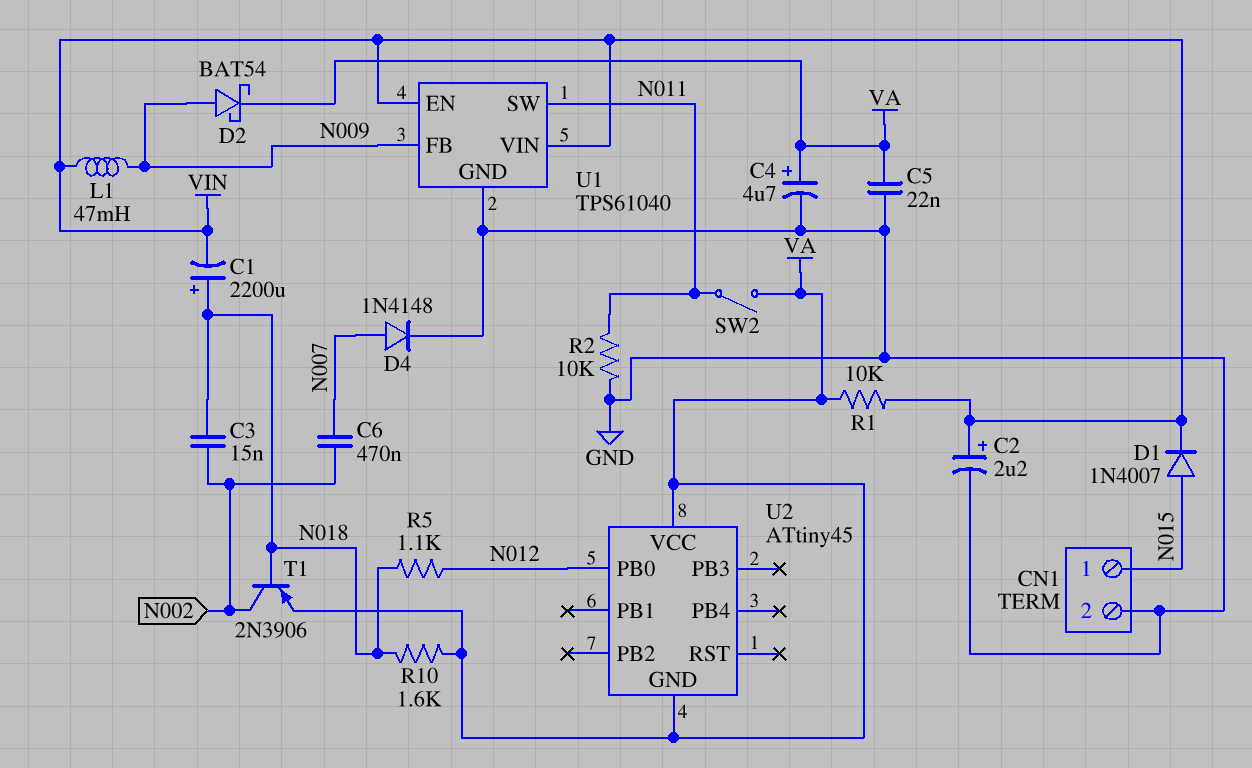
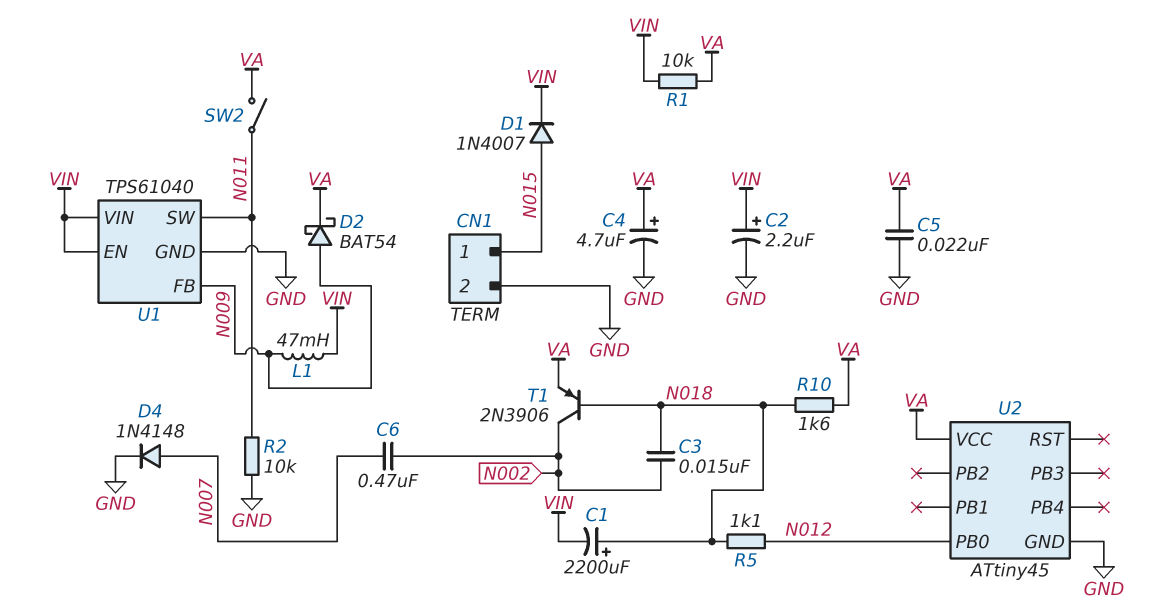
U2 pin GND: VA -> GND

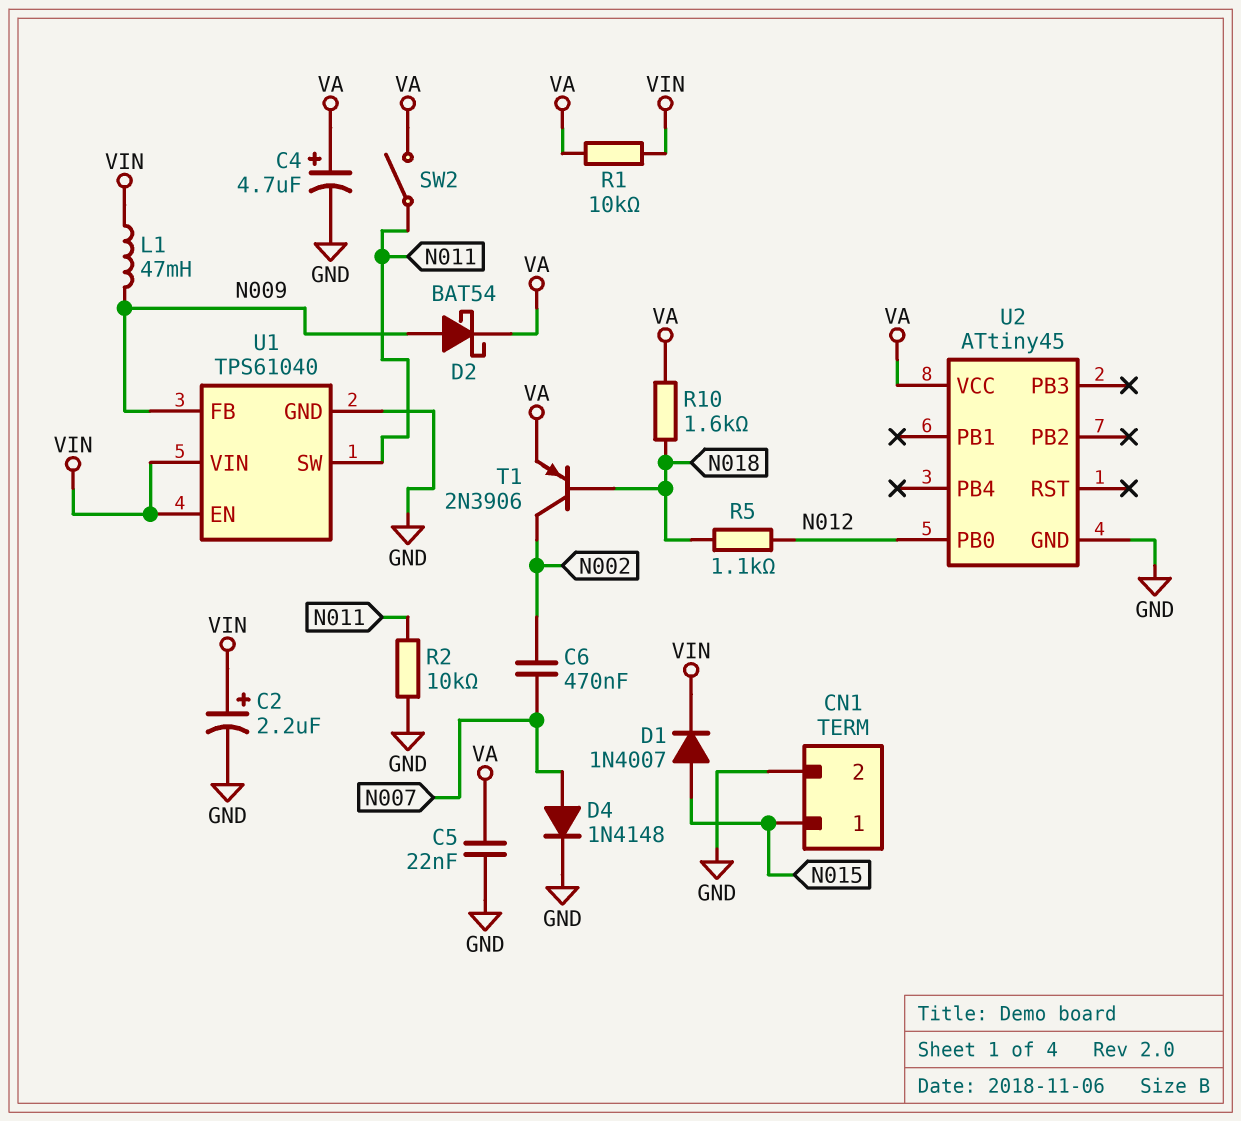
C1: 2200uF (plus N018, minus VIN) -> none
C3: 15nF (N002, N018) -> none

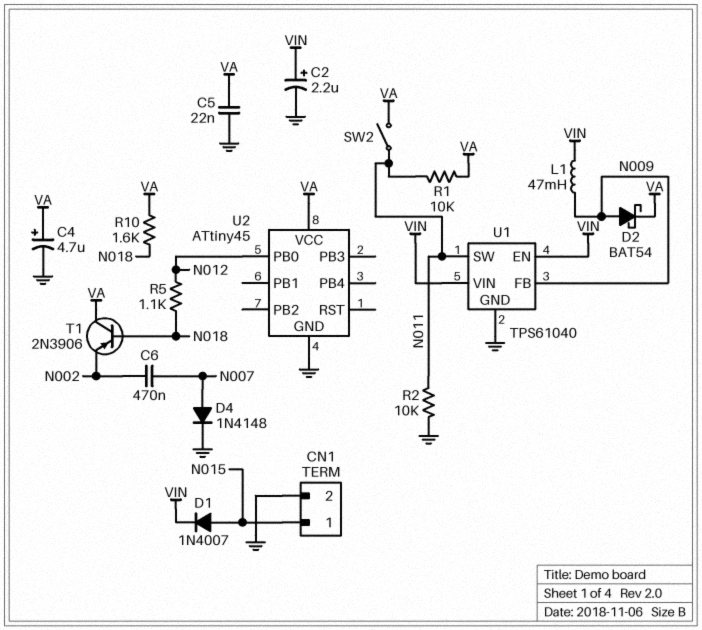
R1: 10k (VA, VIN) -> 10k (N011, VA)
T1: PNP 2N3906 (B N018, C N002, E VA) -> PNP 2N3906 (B N018, C VA, E N002)

